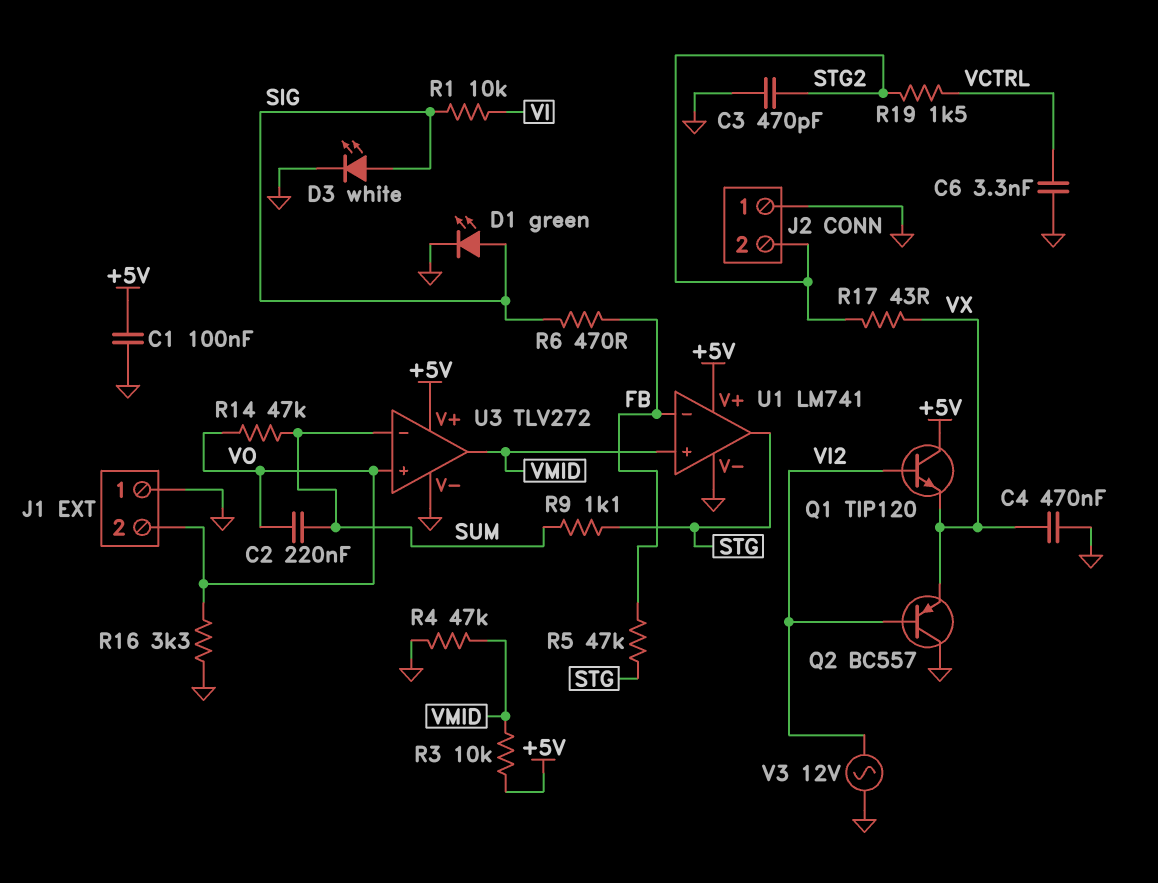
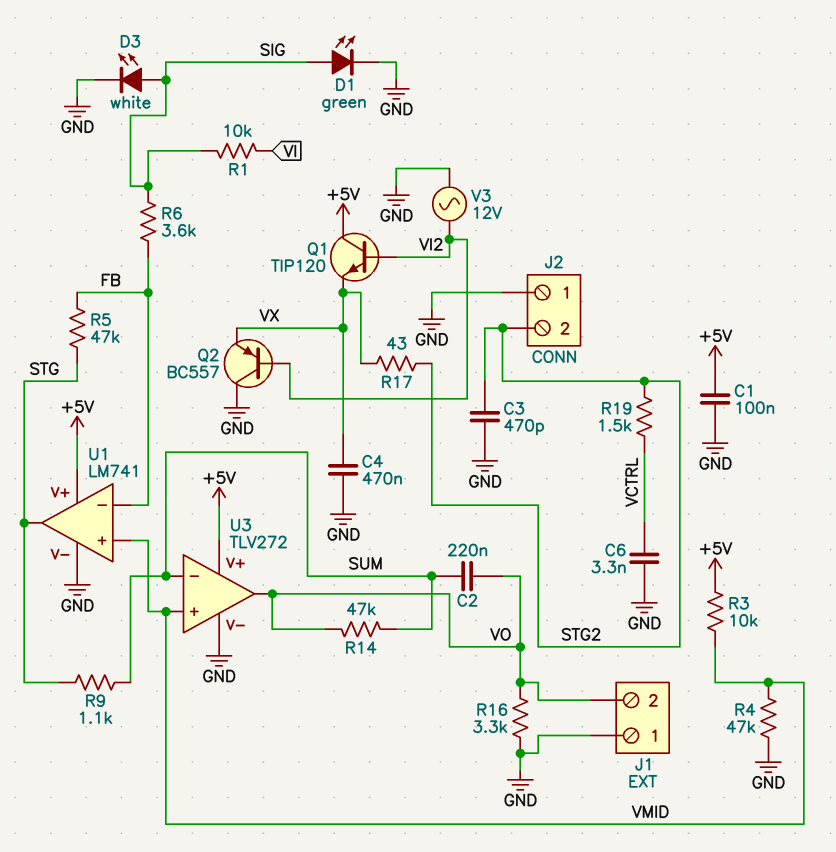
R6: 470 (FB, SIG) -> 3.6k (FB, SIG)
U3 pin in+: VO -> VMID
U3 pin out: VMID -> VO

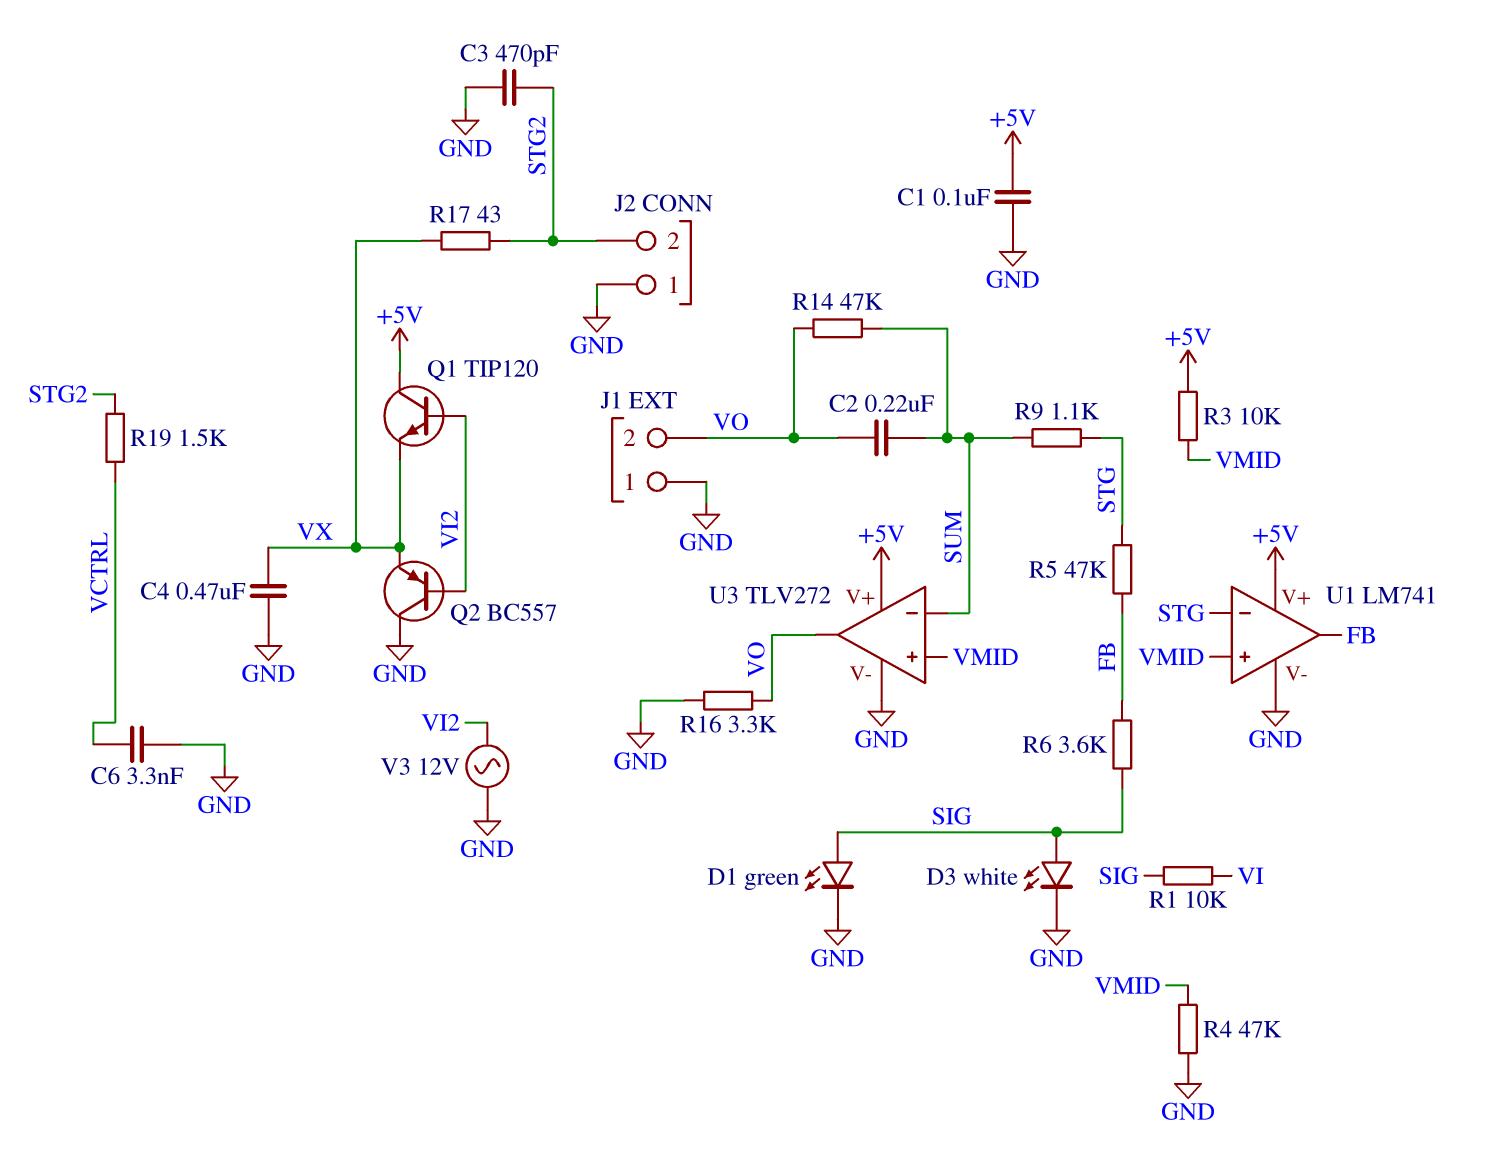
U1 pin in-: FB -> STG
U1 pin out: STG -> FB

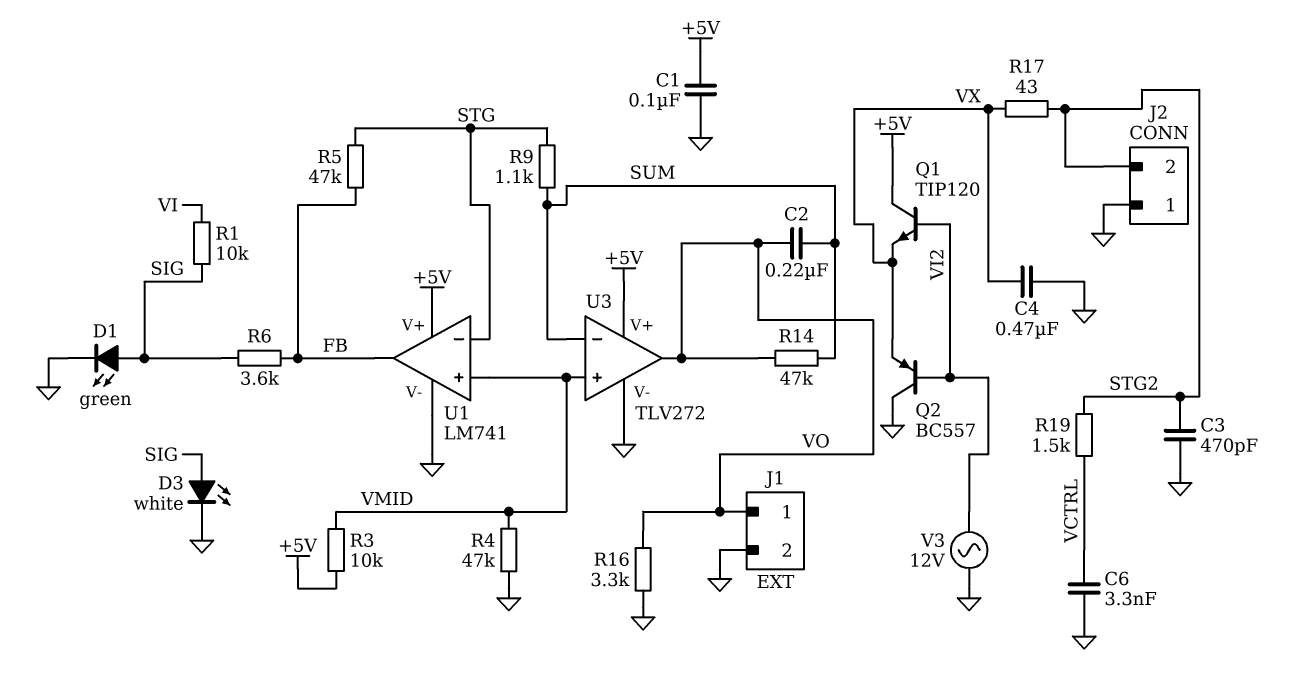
J1 pin 1: GND -> VO
J1 pin 2: VO -> GND

